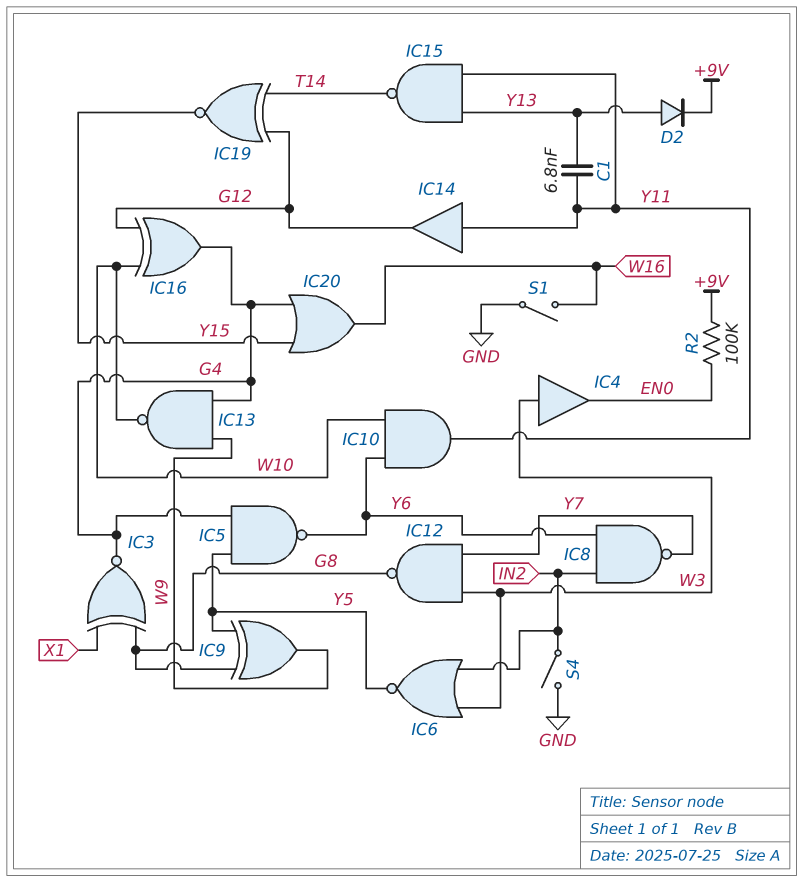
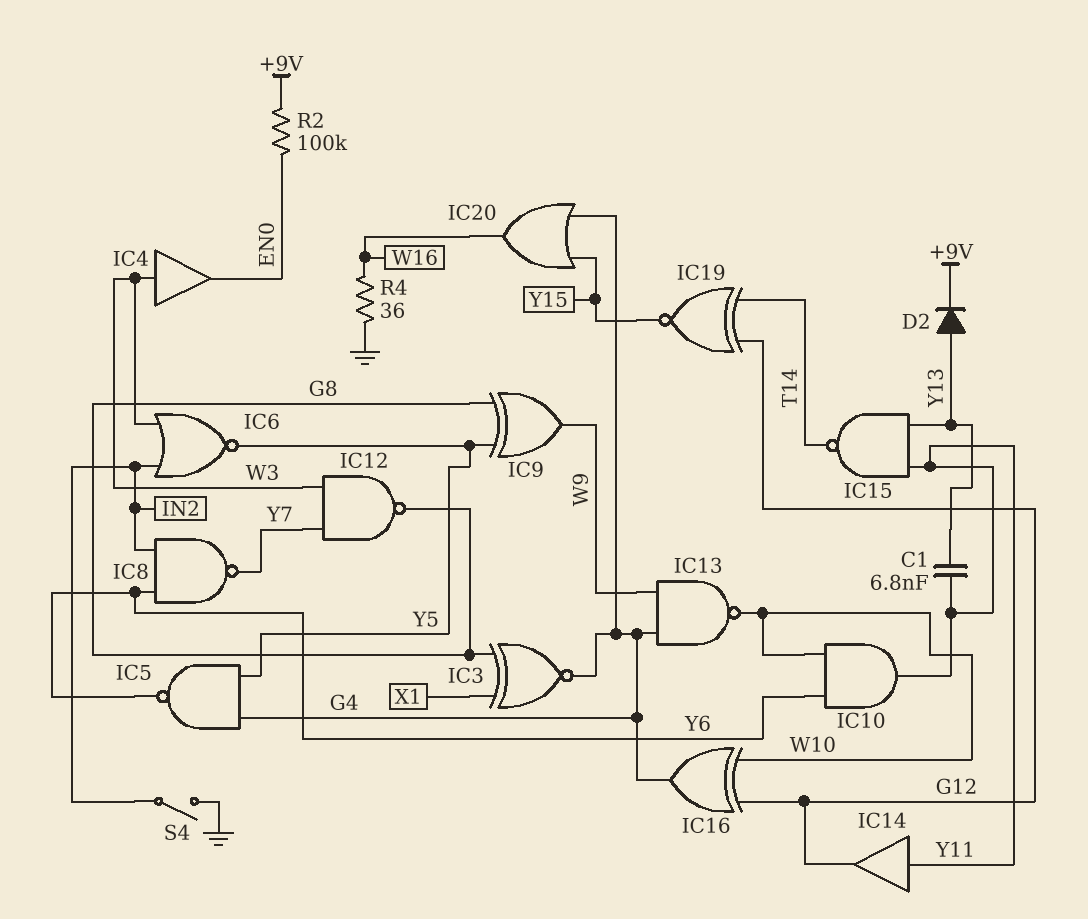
R4: none -> 36 (GND, W16)
S1: switch (GND, W16) -> none

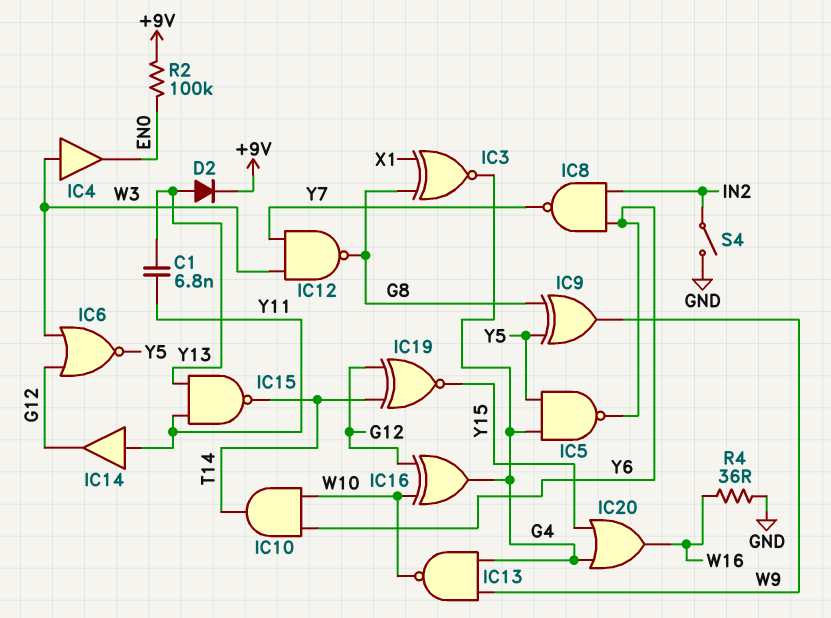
IC6: NOR (in IN2, in W3, out Y5) -> NOR (in G12, in W3, out Y5)
IC10: AND (in W10, in Y6, out Y11) -> AND (in W10, in Y6, out T14)

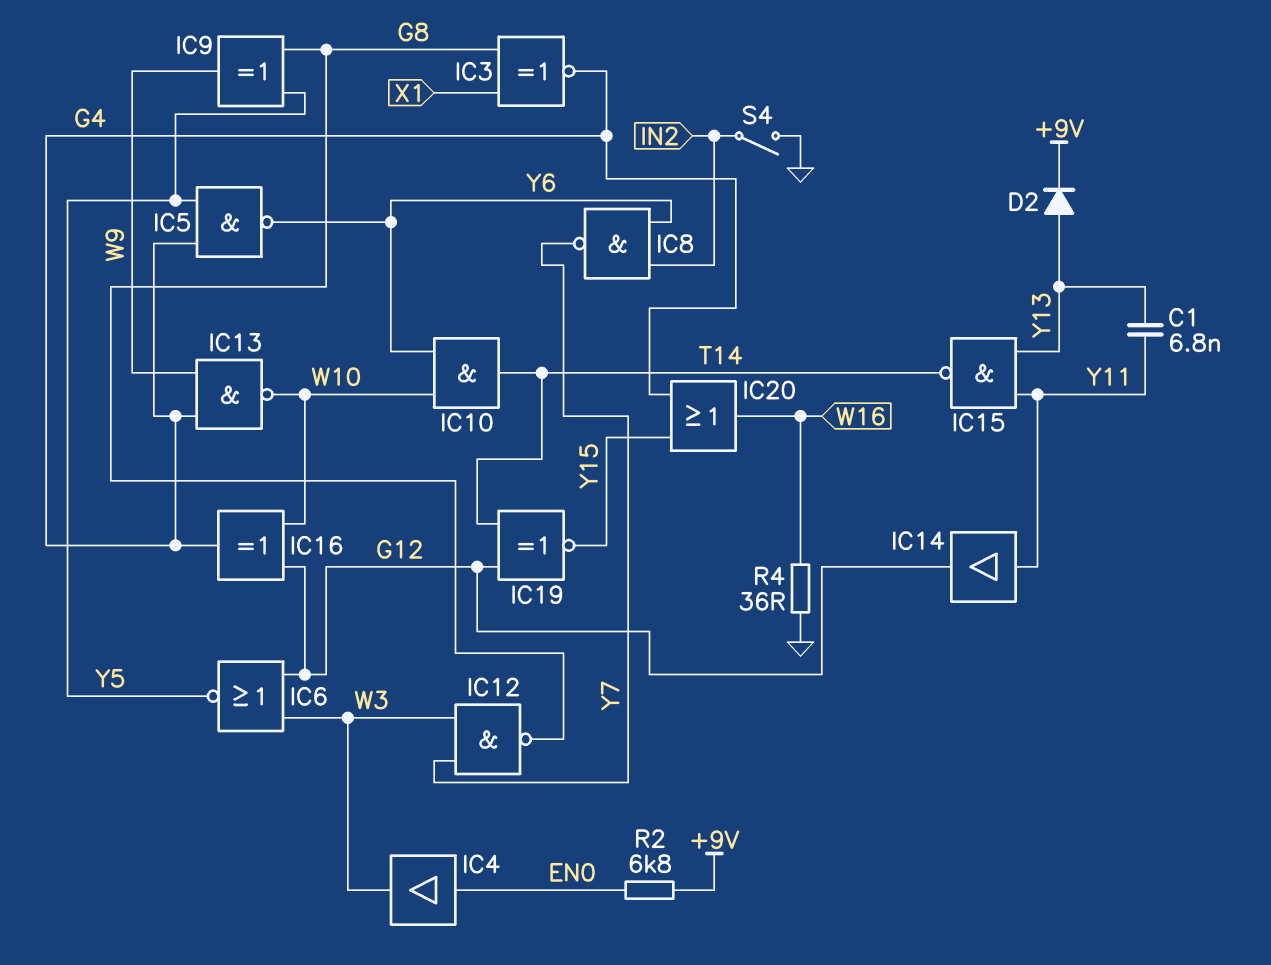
IC4: buffer (in W3, out EN0) -> buffer (in EN0, out W3)
R2: 100k (+9V, EN0) -> 6.8k (+9V, EN0)

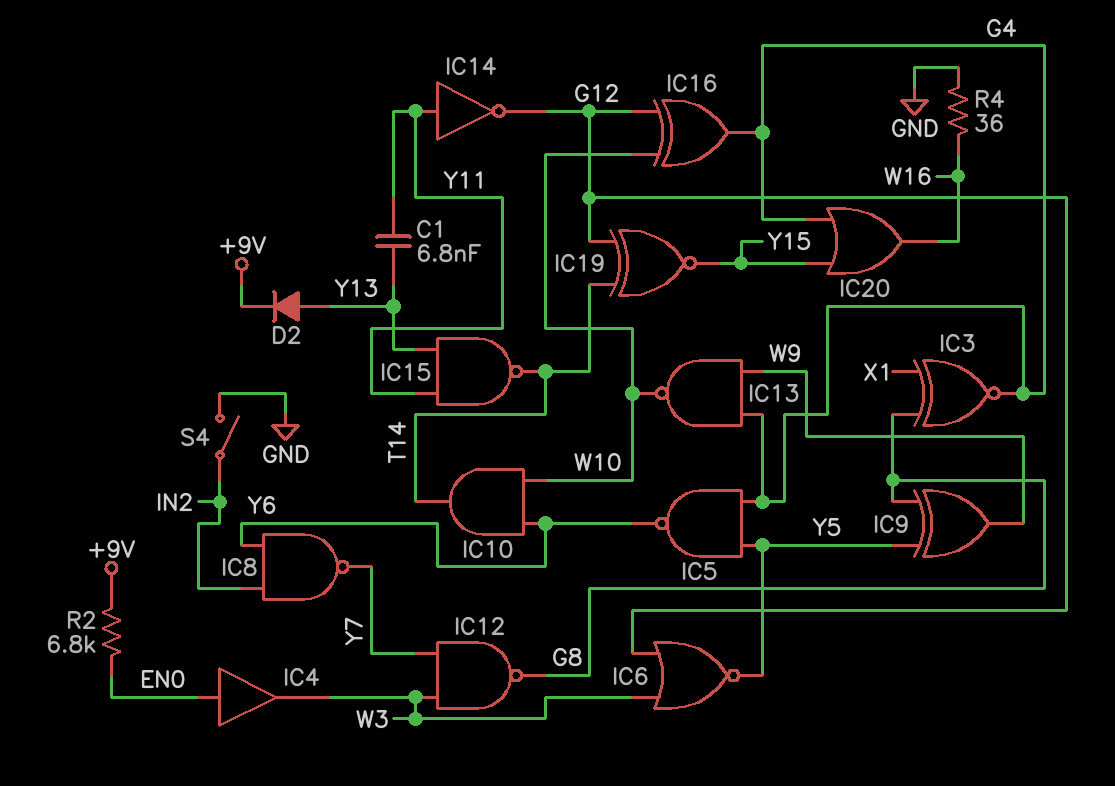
IC14: buffer (in Y11, out G12) -> NOT (in Y11, out G12)

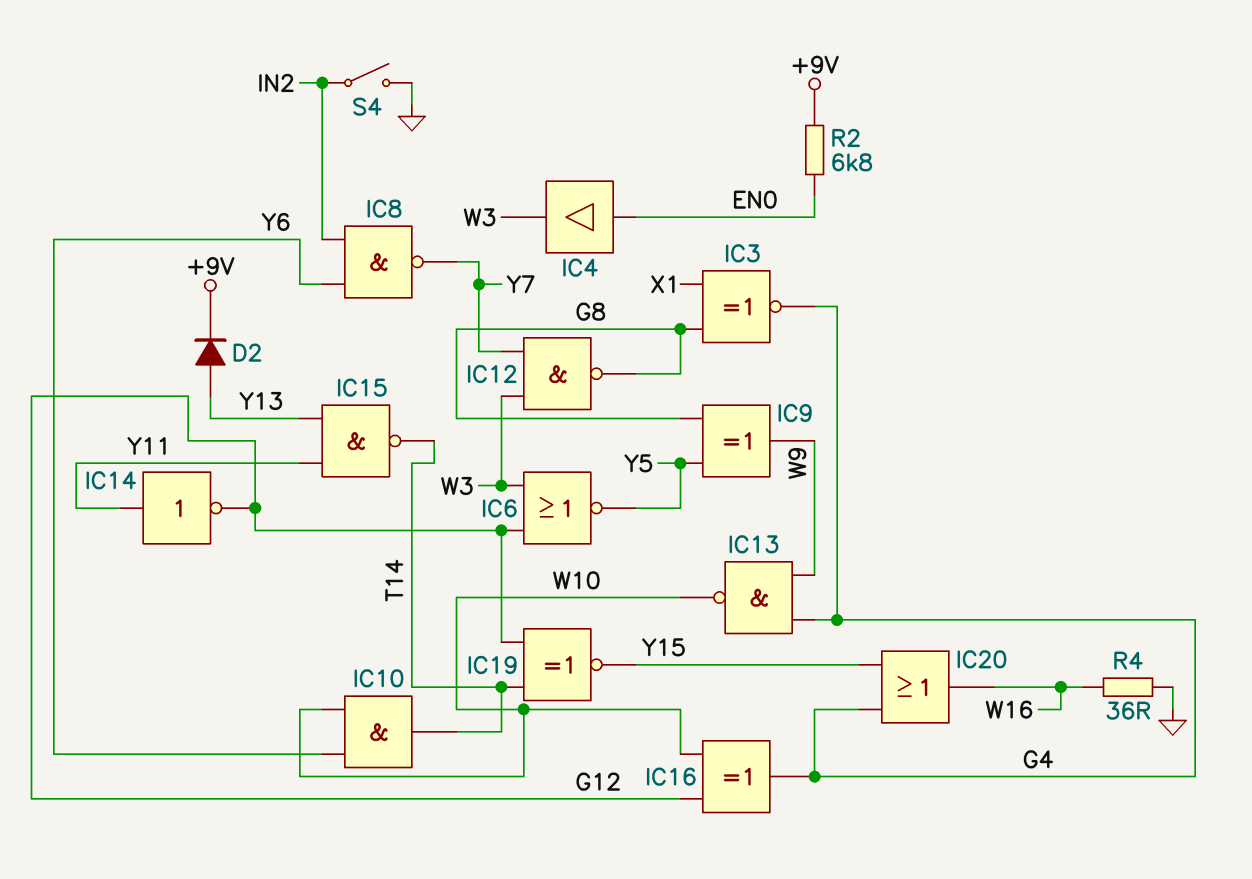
C1: 6.8nF (Y11, Y13) -> none
IC5: NAND (in G4, in Y5, out Y6) -> none

